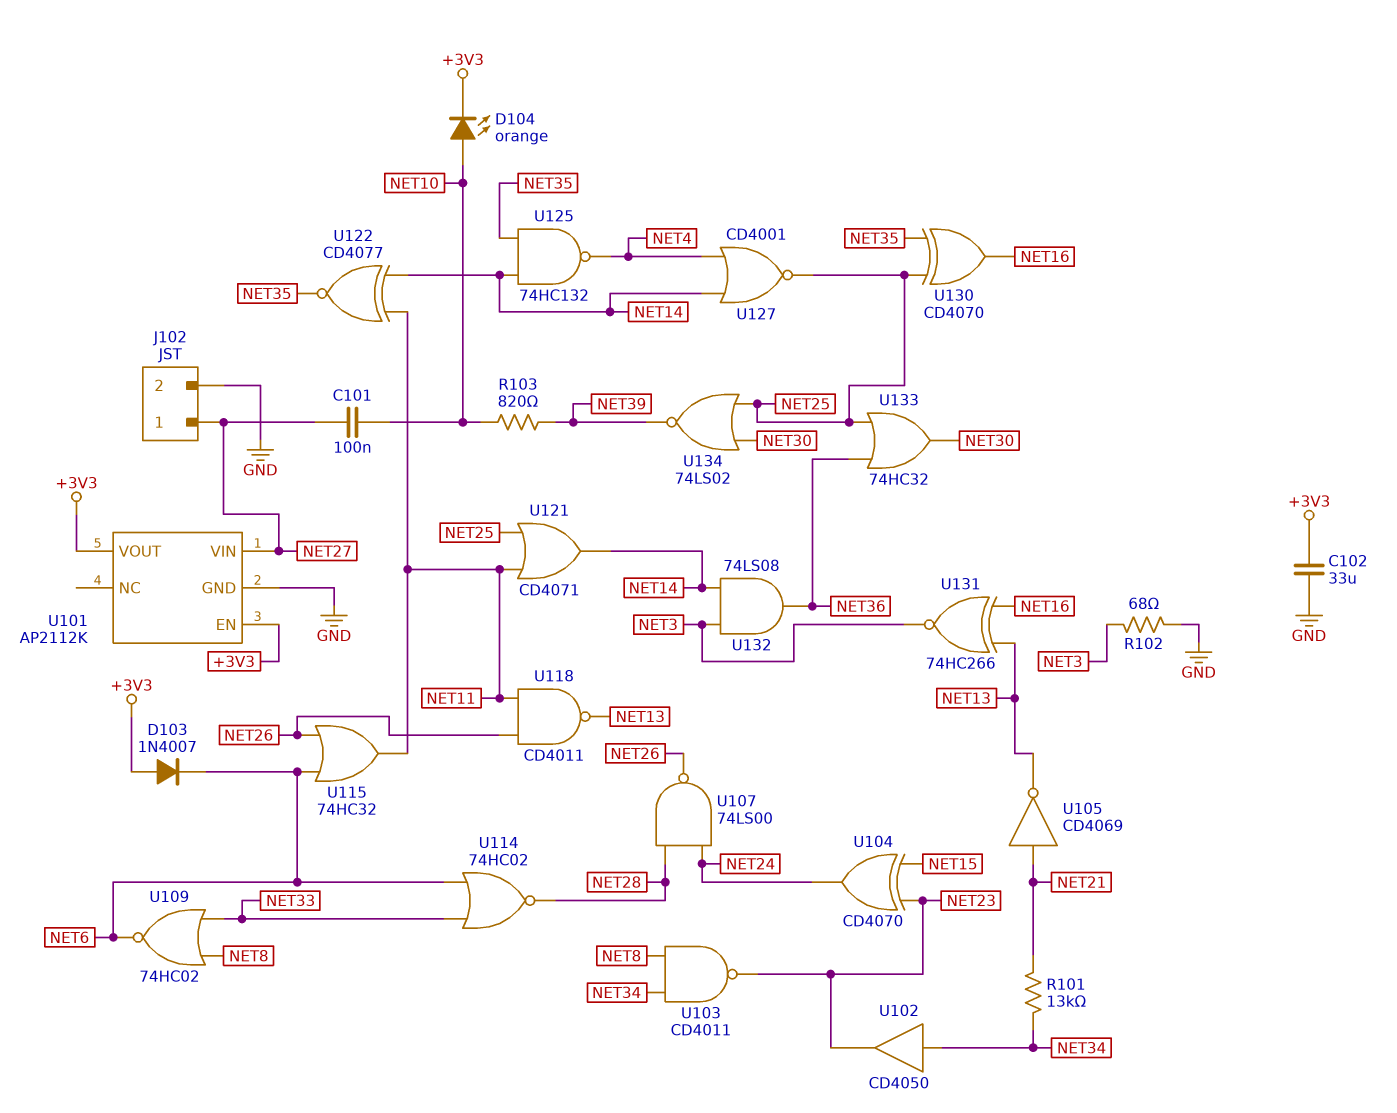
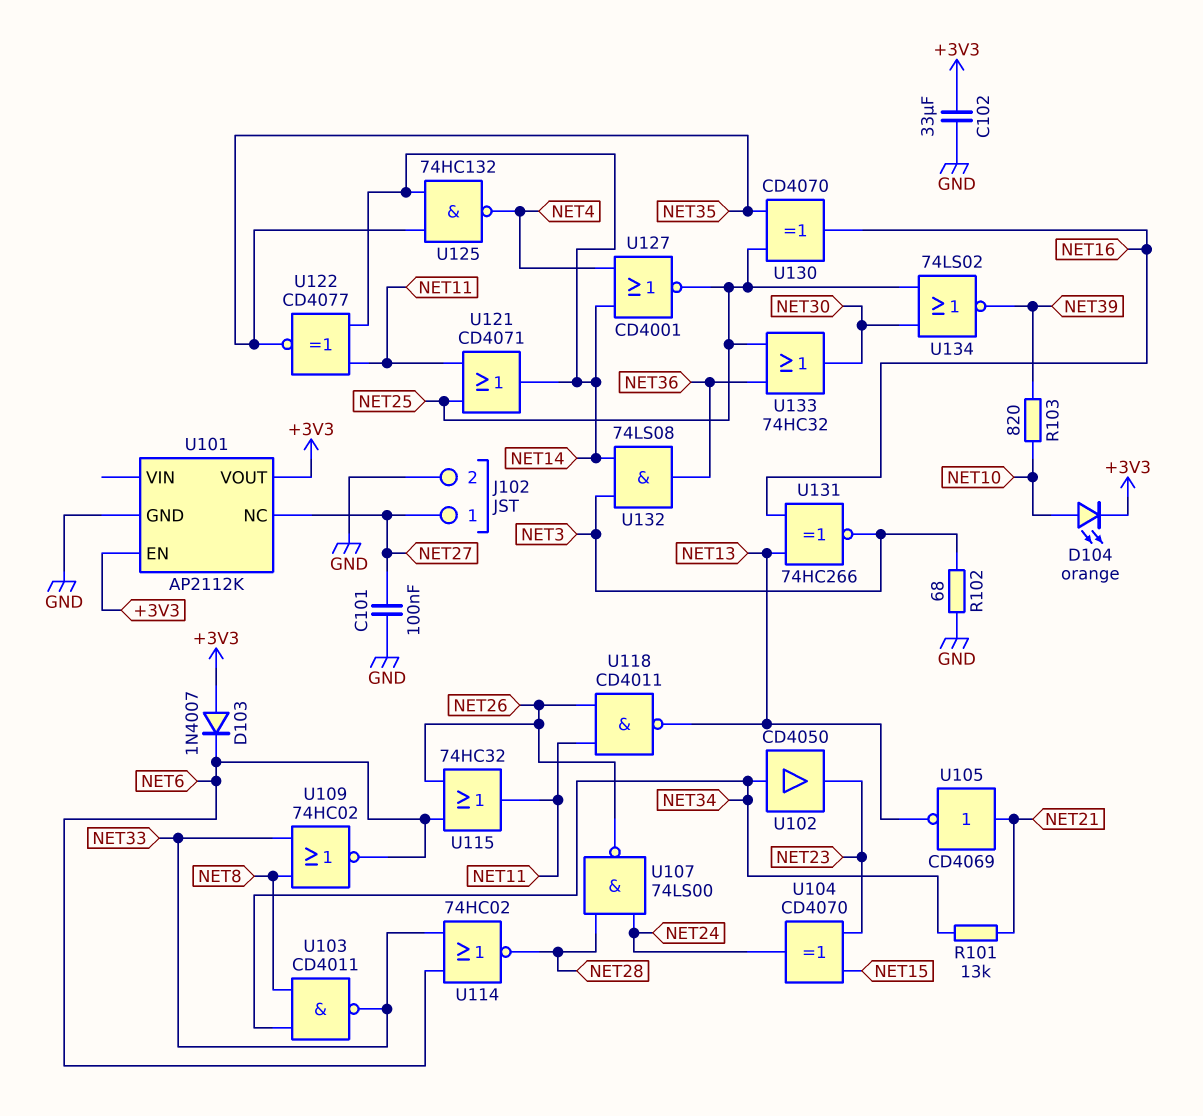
C101: 100nF (NET10, NET27) -> 100nF (GND, NET27)
U101 pin NC: none -> NET27
U101 pin VIN: NET27 -> none
U103: NAND CD4011 (in NET8, in NET34, out NET23) -> NAND CD4011 (in NET8, in NET34, out NET33)

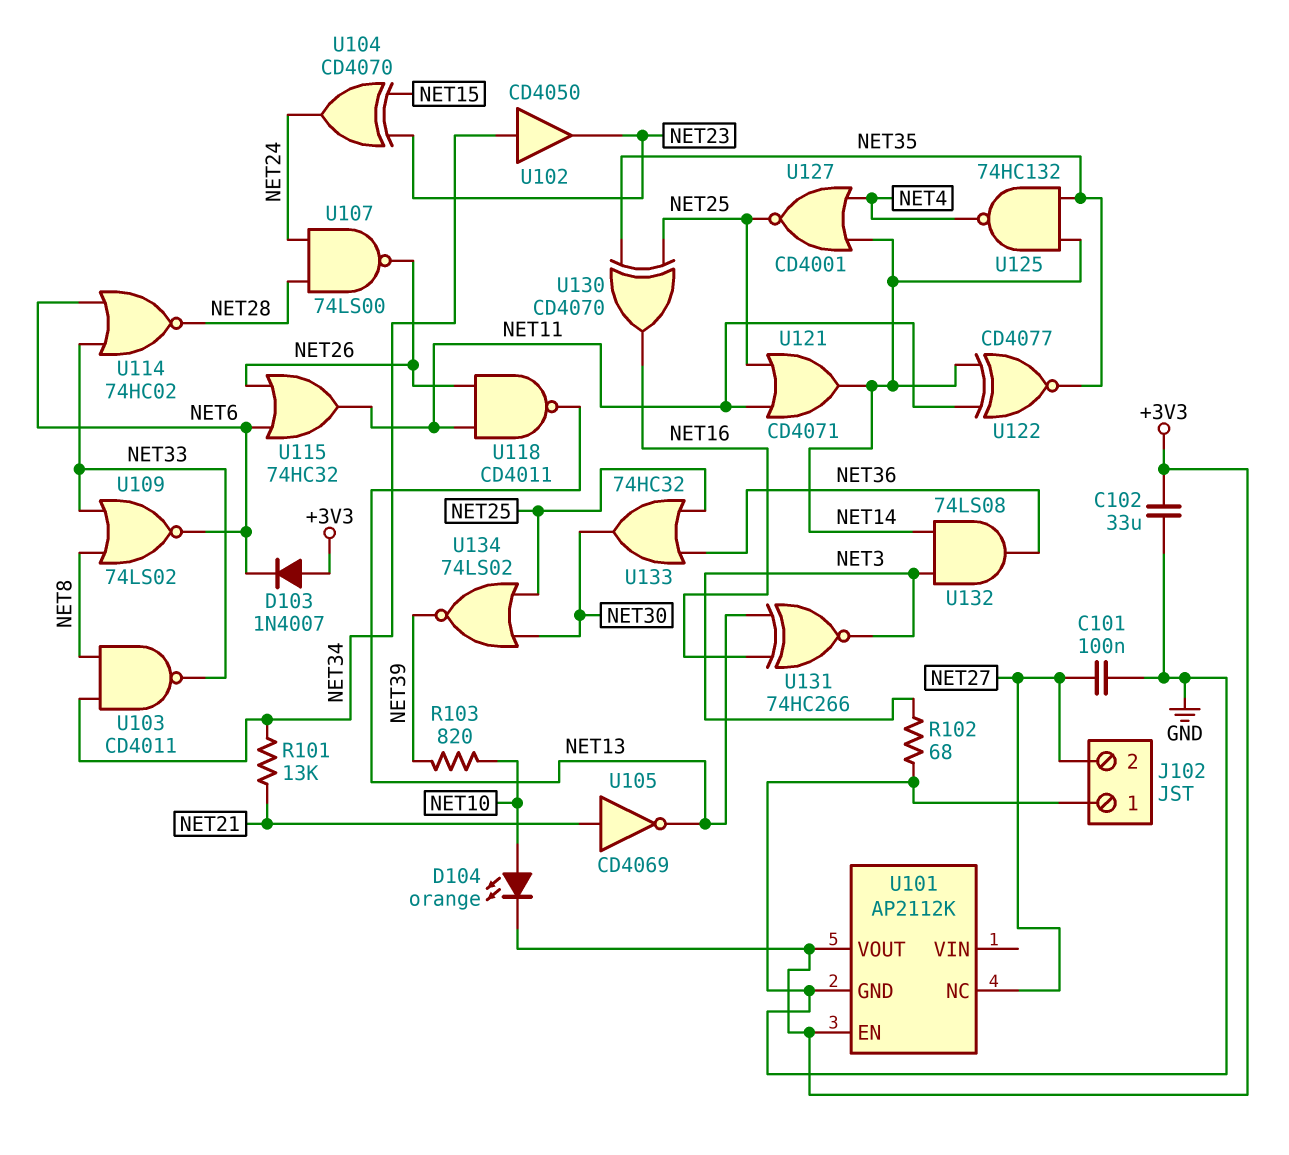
J102 pin 1: NET27 -> GND
J102 pin 2: GND -> NET27
U109: NOR 74HC02 (in NET8, in NET33, out NET6) -> NOR 74LS02 (in NET8, in NET33, out NET6)

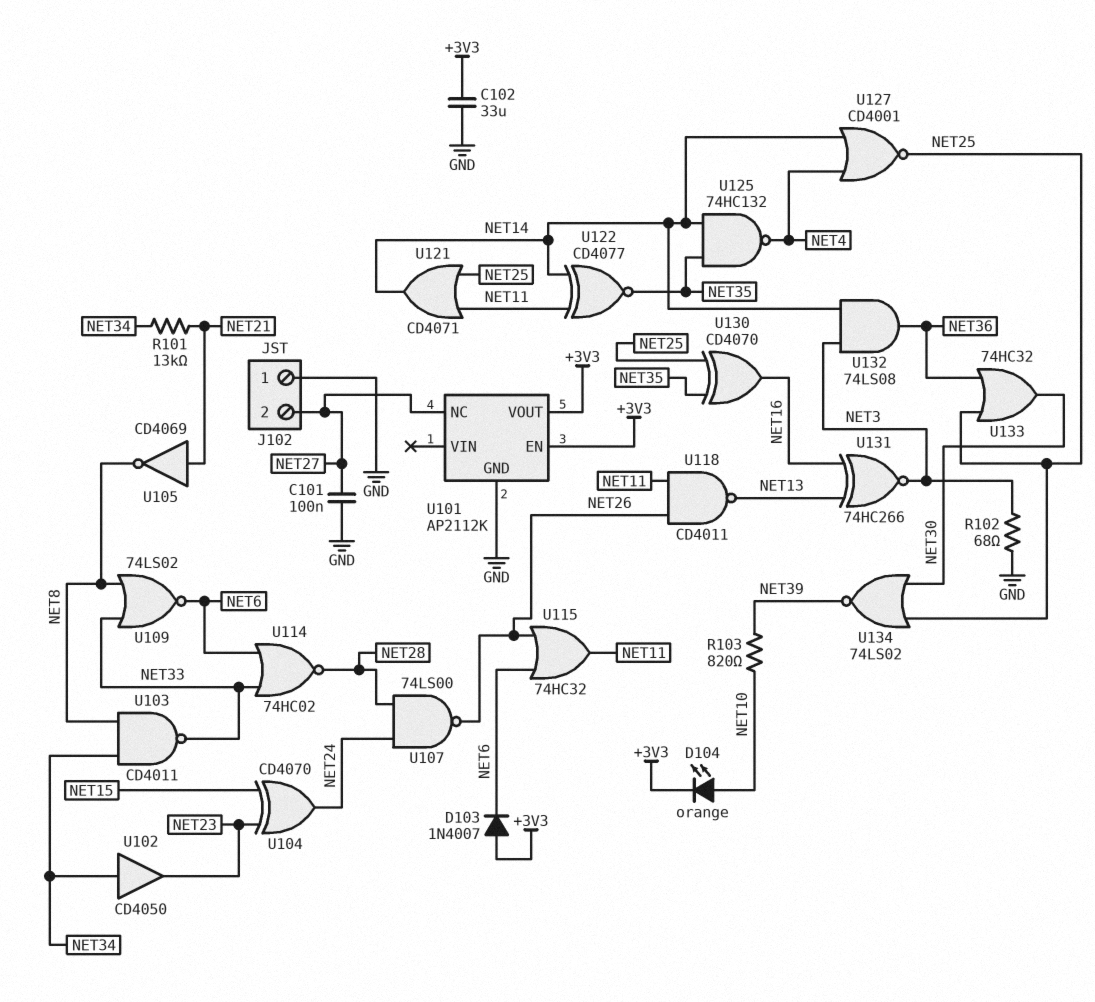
U105: NOT CD4069 (in NET21, out NET13) -> NOT CD4069 (in NET21, out NET8)

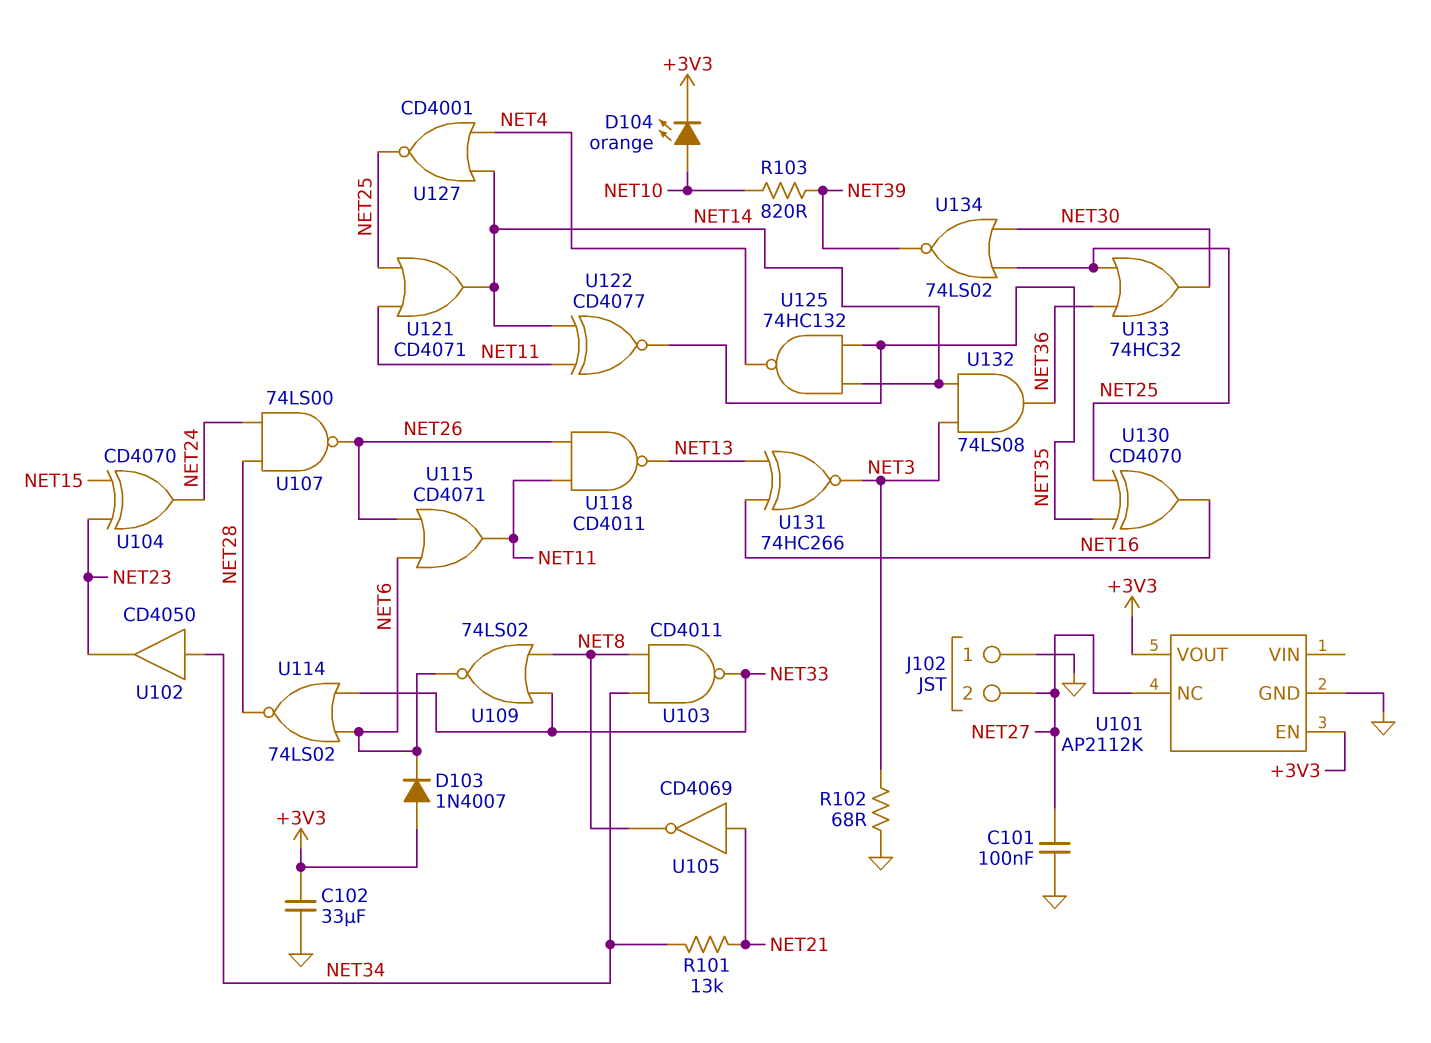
U114: NOR 74HC02 (in NET6, in NET33, out NET28) -> NOR 74LS02 (in NET6, in NET33, out NET28)
U115: OR 74HC32 (in NET6, in NET26, out NET11) -> OR CD4071 (in NET6, in NET26, out NET11)

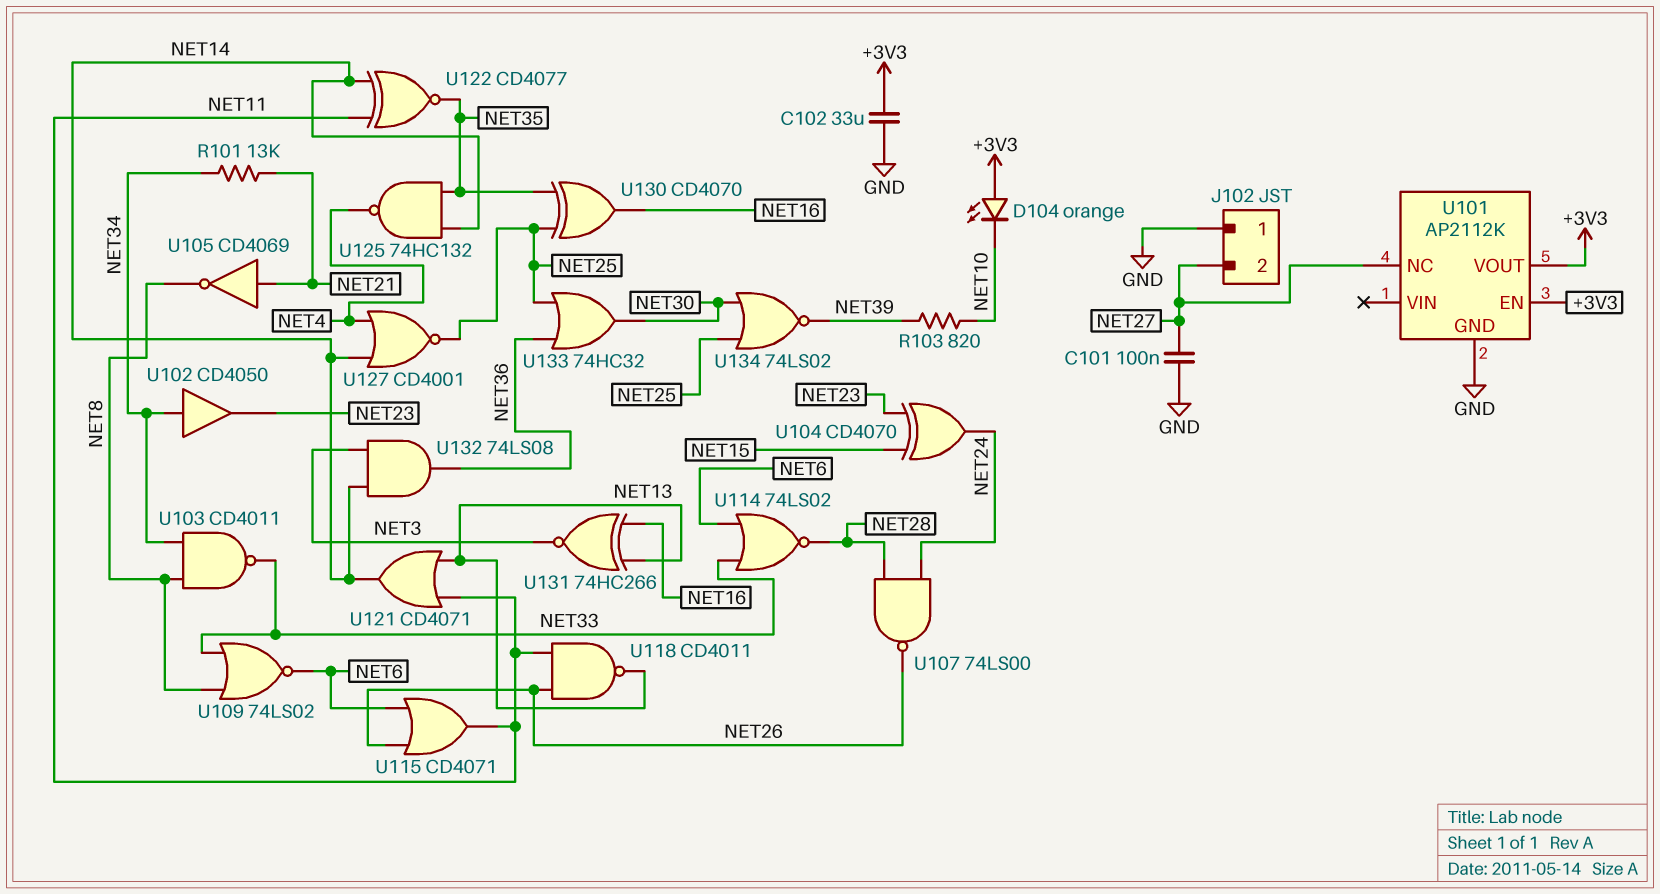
D103: diode 1N4007 (A +3V3, K NET6) -> none
D104: LED orange (A NET10, K +3V3) -> LED orange (A +3V3, K NET10)
R102: 68 (GND, NET3) -> none
U121: OR CD4071 (in NET11, in NET25, out NET14) -> OR CD4071 (in NET11, in NET13, out NET14)

